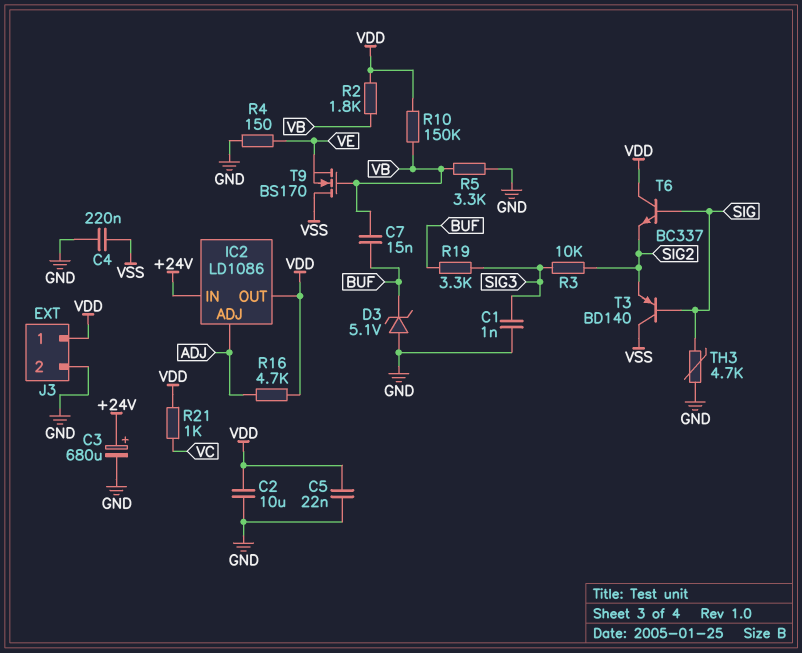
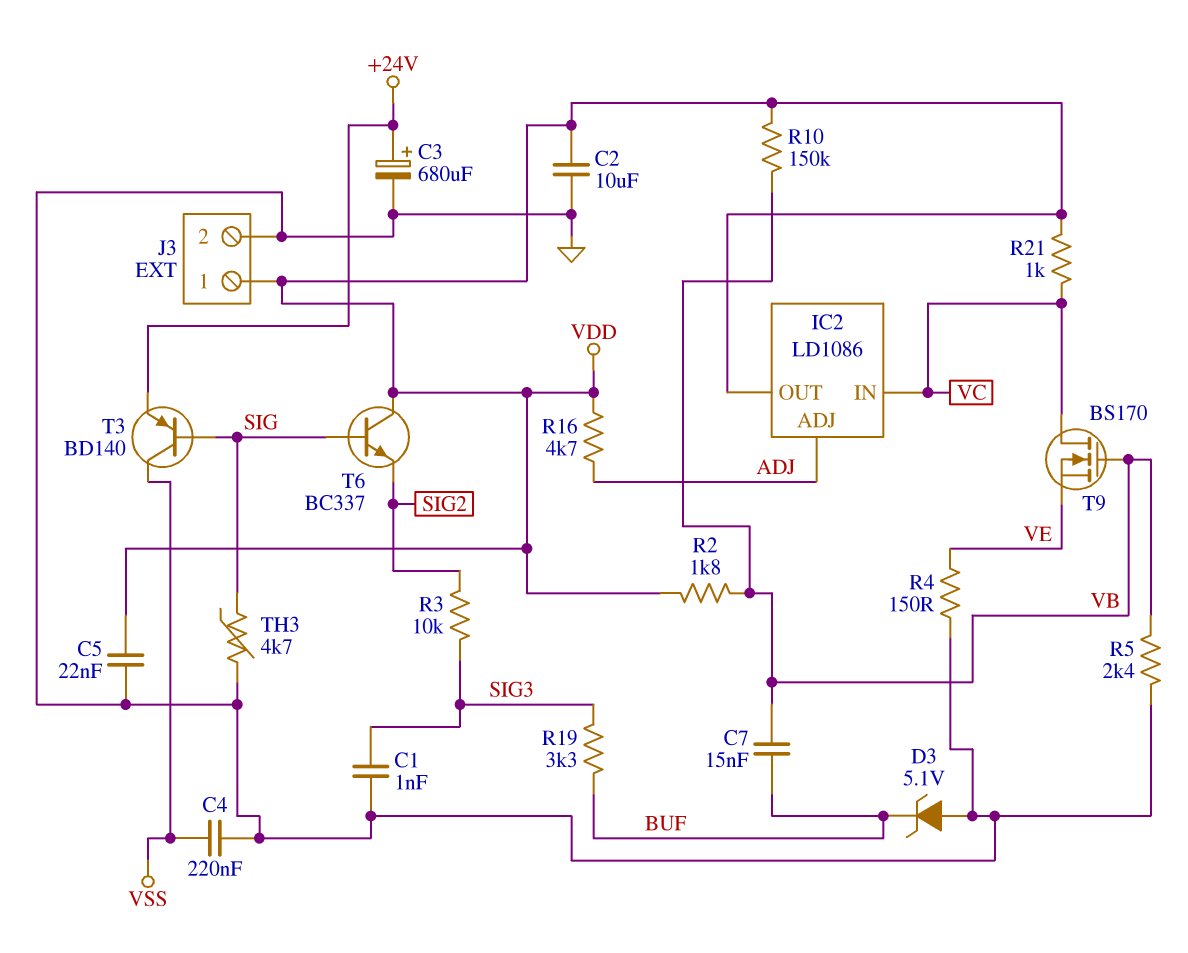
IC2 pin IN: +24V -> VC
R5: 3.3k (GND, VB) -> 2.4k (GND, VB)
T3: PNP BD140 (B SIG, C VSS, E SIG2) -> PNP BD140 (B SIG, C VSS, E +24V)
T9: NMOS BS170 (G VB, D VSS, S VE) -> NMOS BS170 (G VB, D VC, S VE)

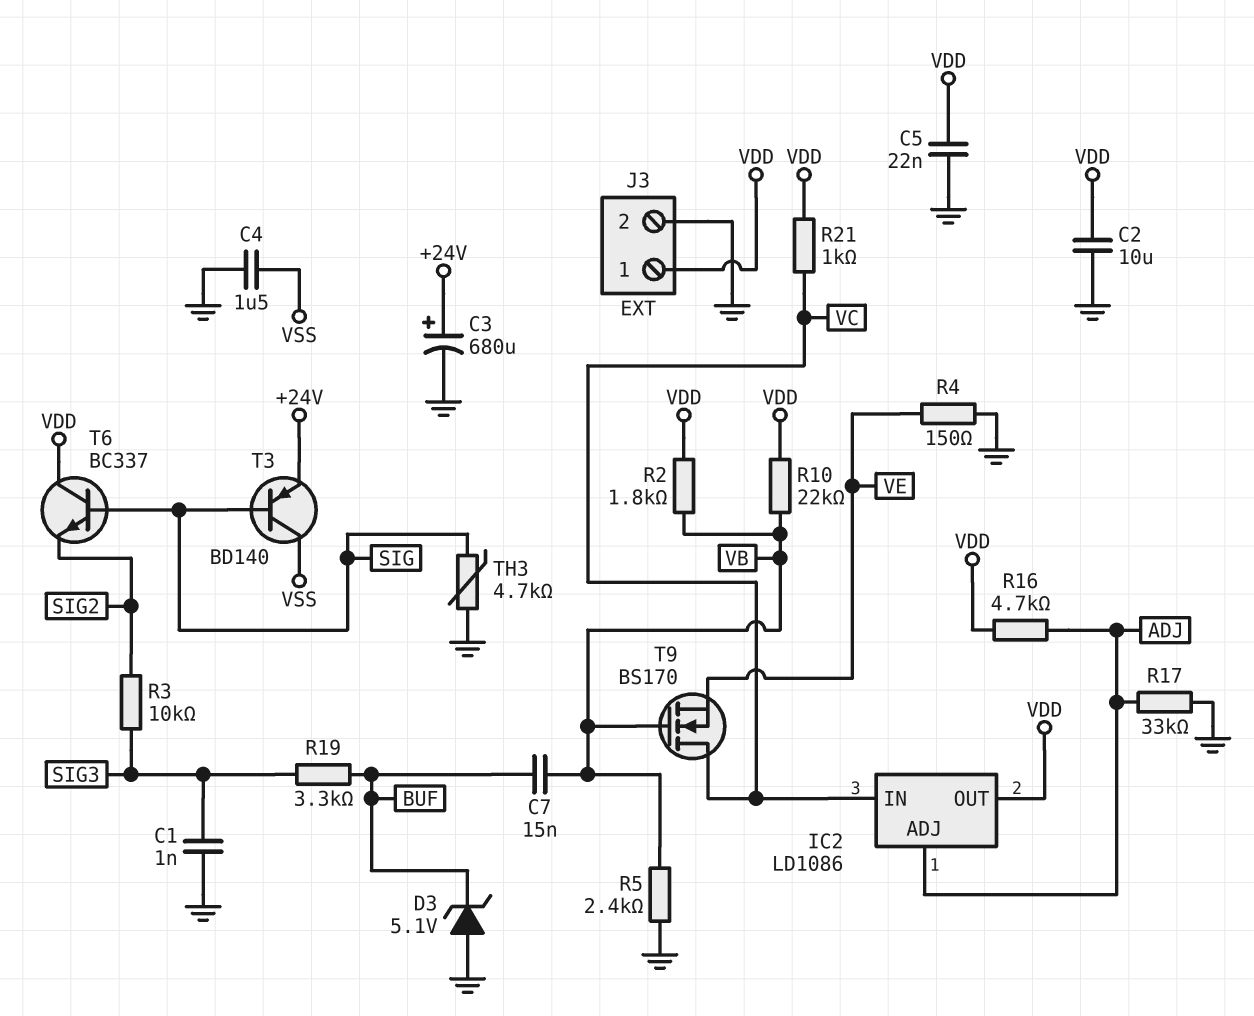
C4: 220nF (GND, VSS) -> 1.5uF (GND, VSS)
R10: 150k (VB, VDD) -> 22k (VB, VDD)
R17: none -> 33k (ADJ, GND)

